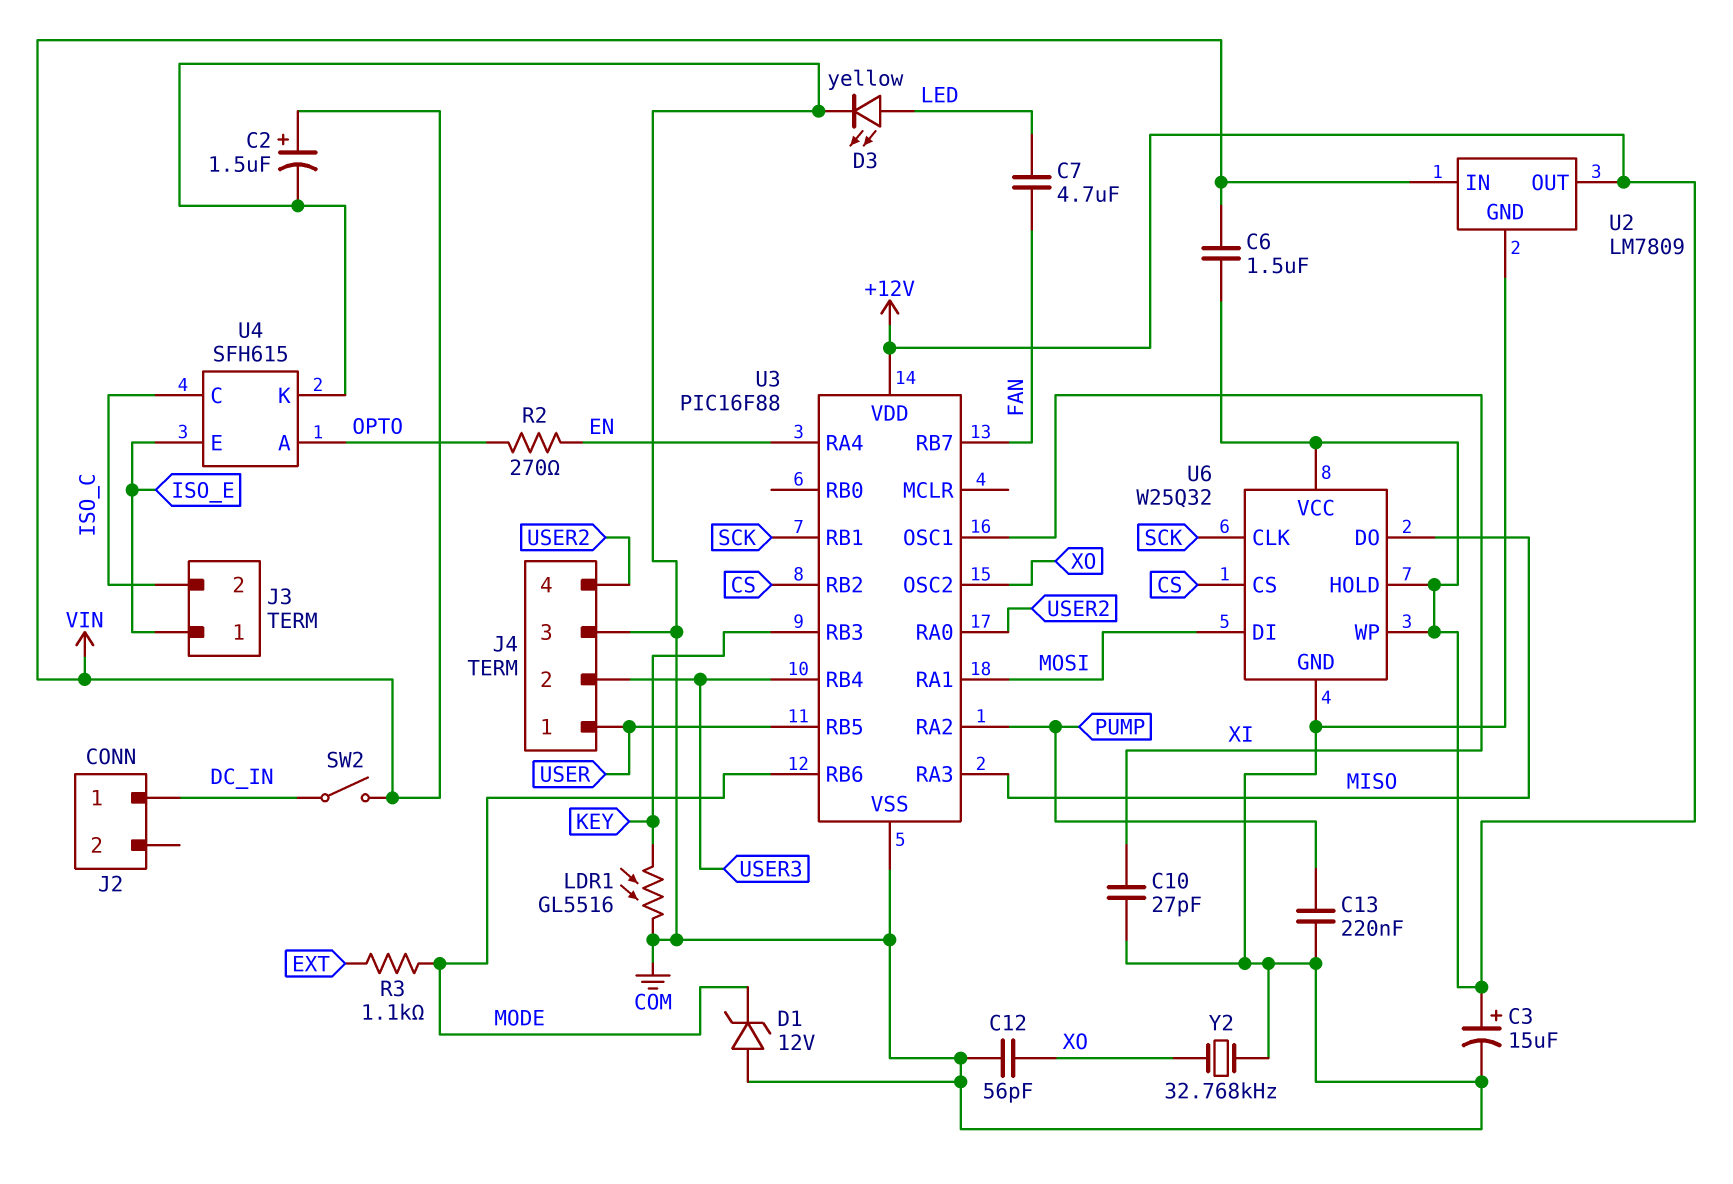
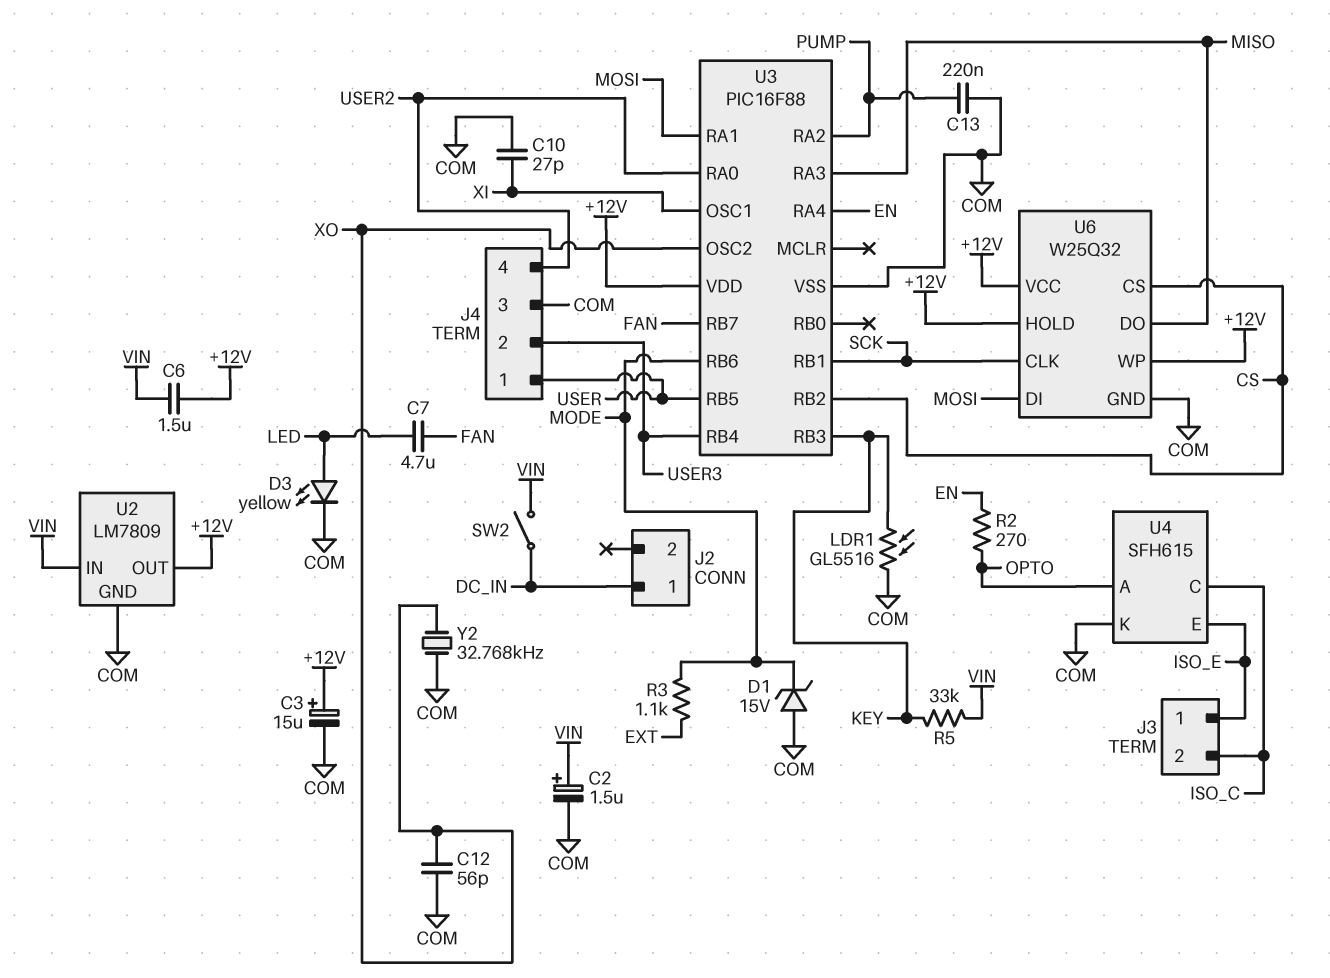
D1: zener 12V (A COM, K MODE) -> zener 15V (A COM, K MODE)
R5: none -> 33k (KEY, VIN)

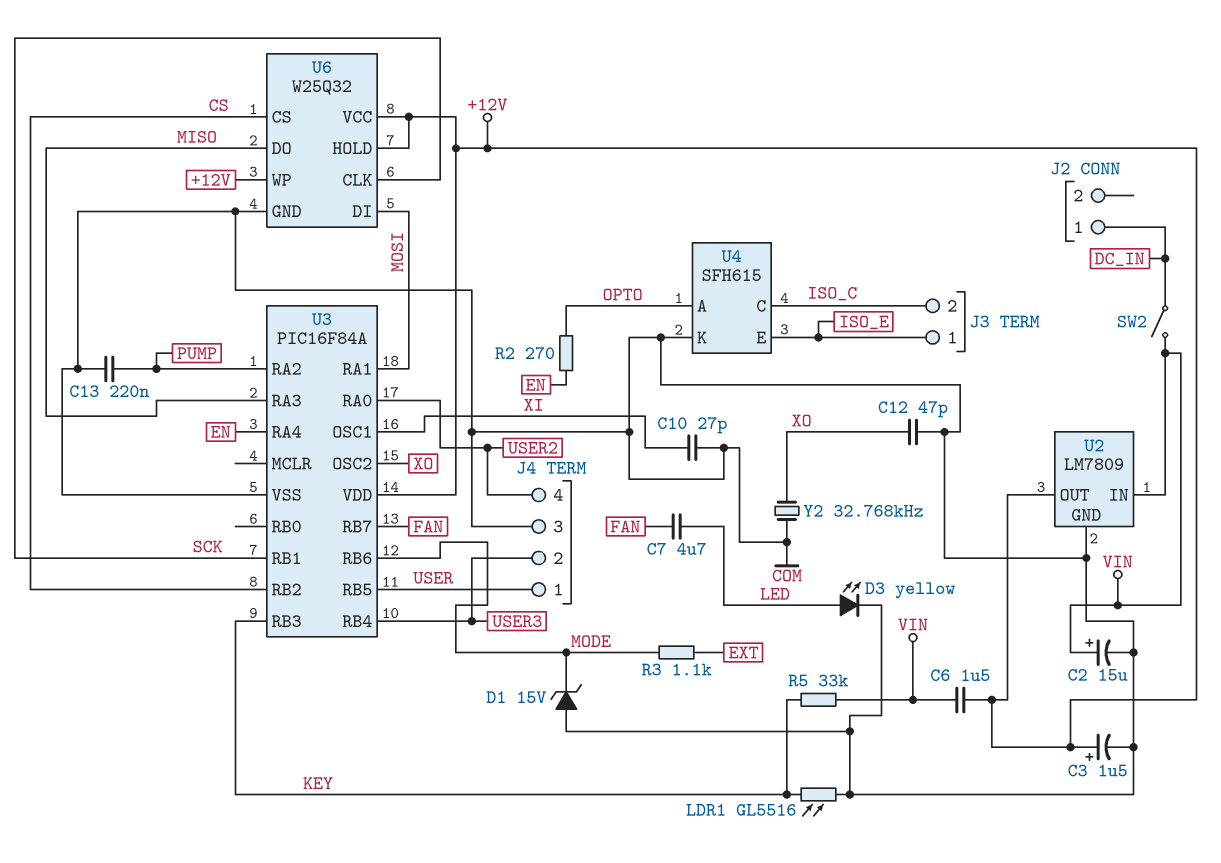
C2: 1.5uF (plus VIN, minus COM) -> 15uF (plus VIN, minus COM)
C3: 15uF (plus +12V, minus COM) -> 1.5uF (plus +12V, minus COM)
C12: 56pF (COM, XO) -> 47pF (COM, XO)
U3: PIC16F88 -> PIC16F84A

